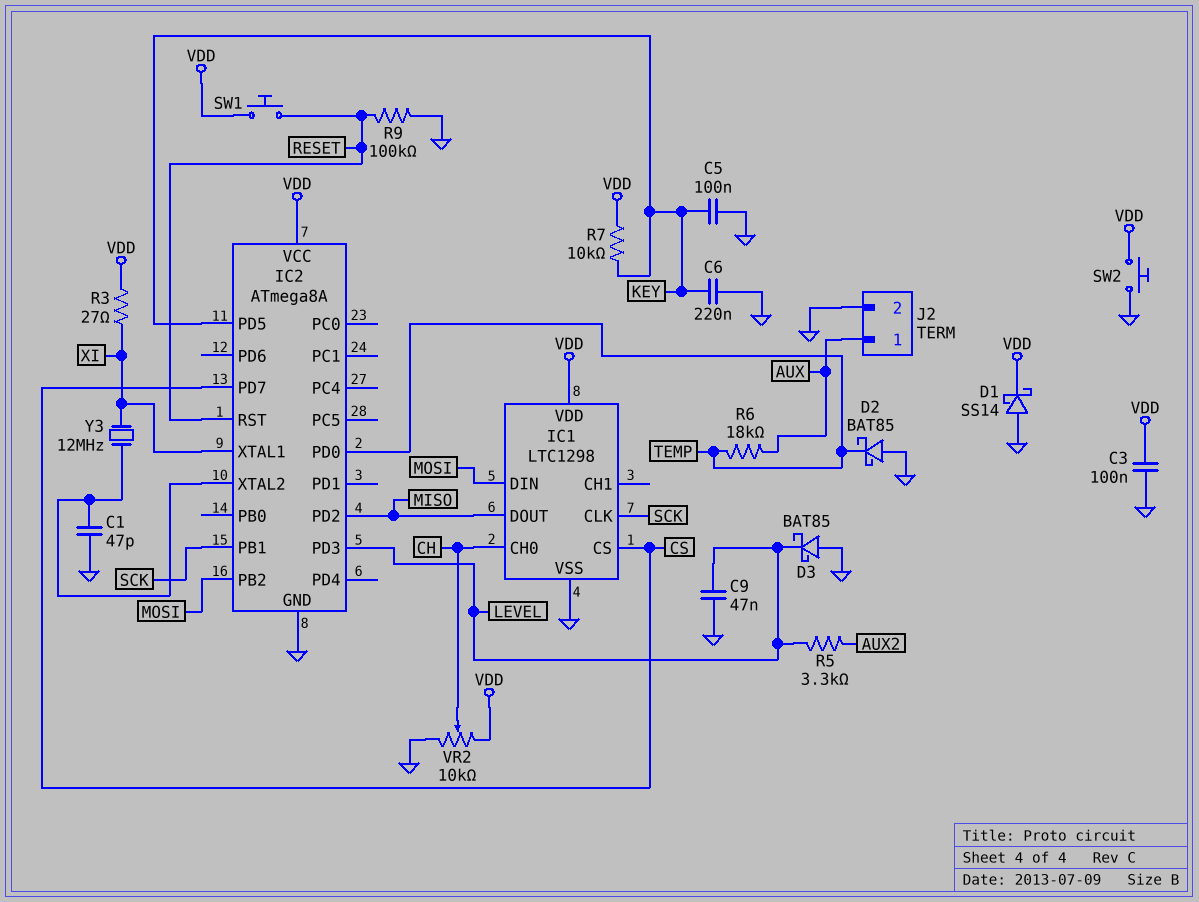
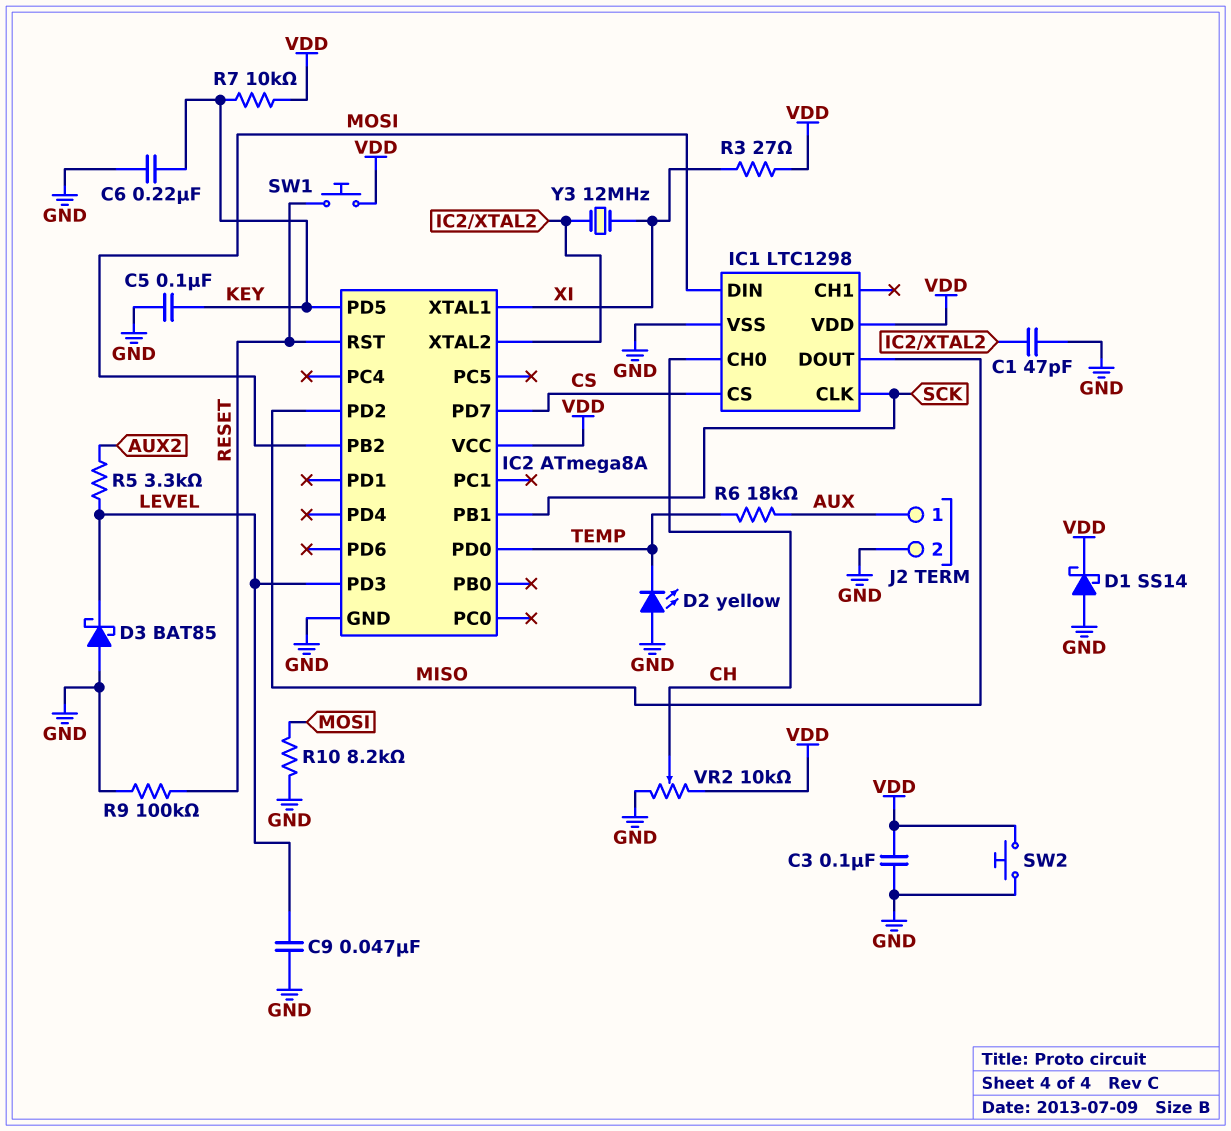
D2: schottky BAT85 (A GND, K TEMP) -> LED yellow (A GND, K TEMP)
R10: none -> 8.2k (GND, MOSI)

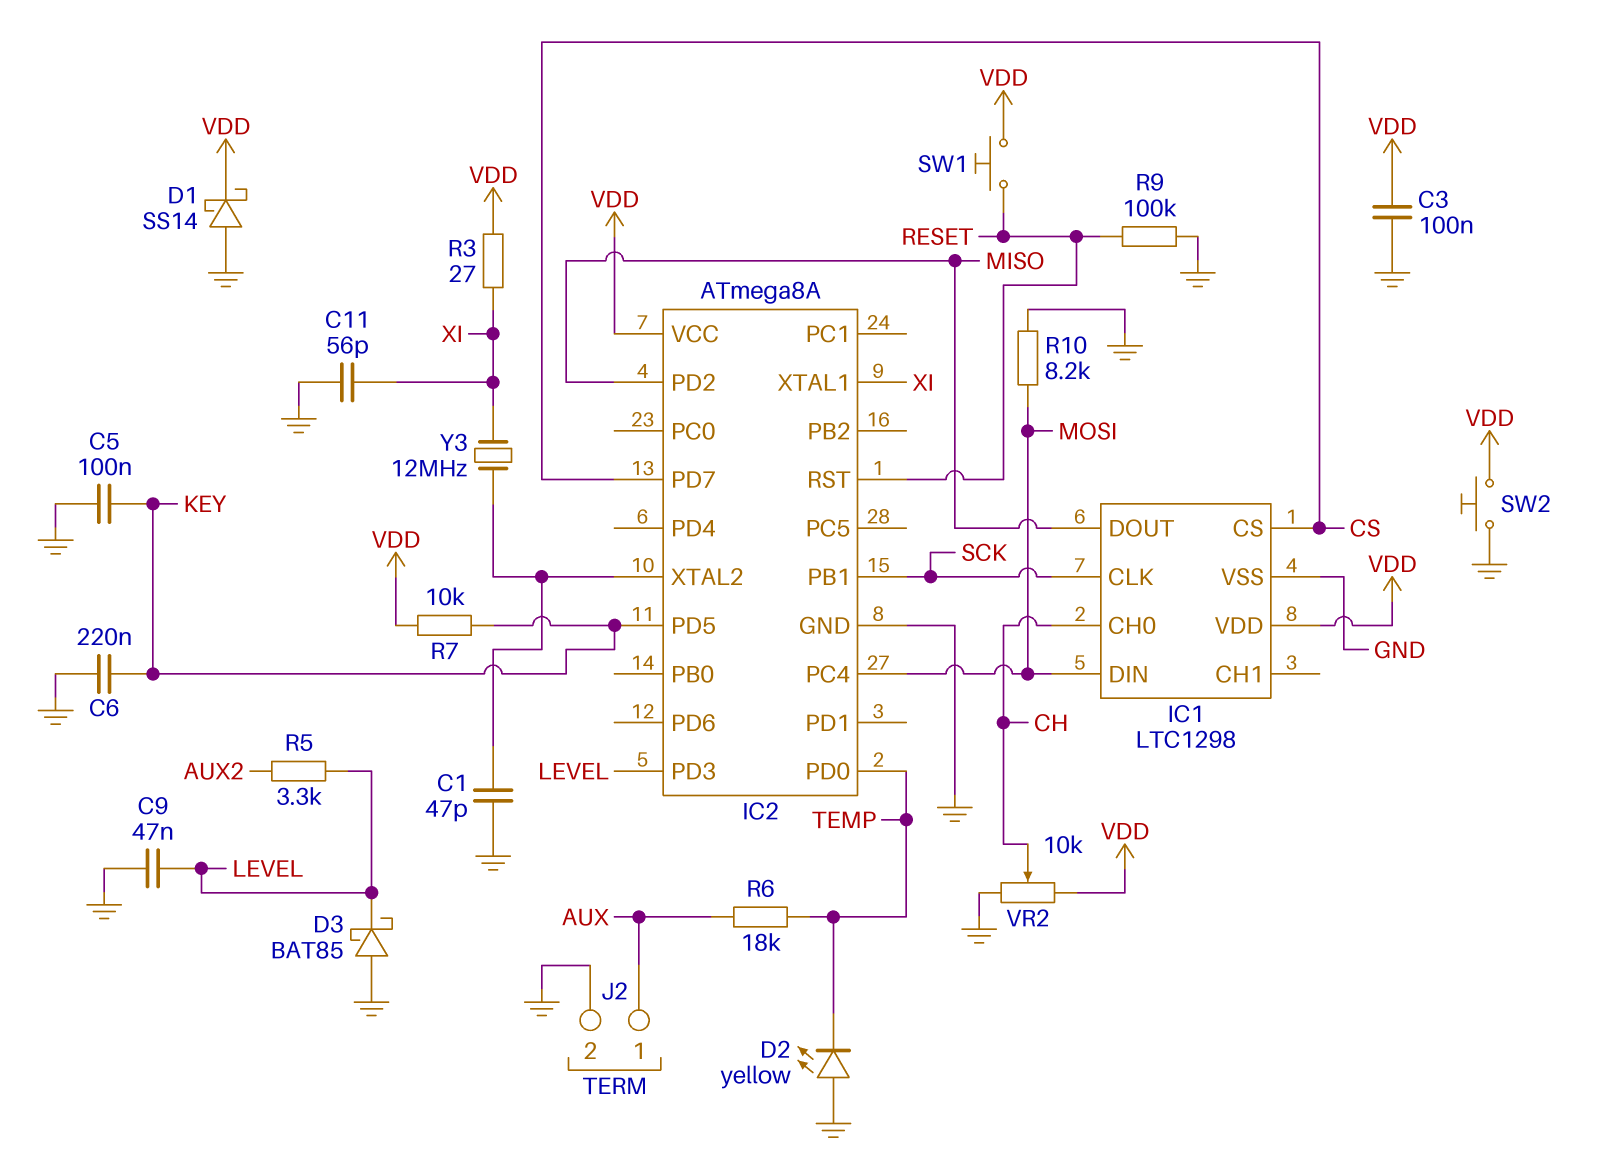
C11: none -> 56pF (GND, XI)
IC2 pin PB2: MOSI -> none
IC2 pin PC4: none -> MOSI

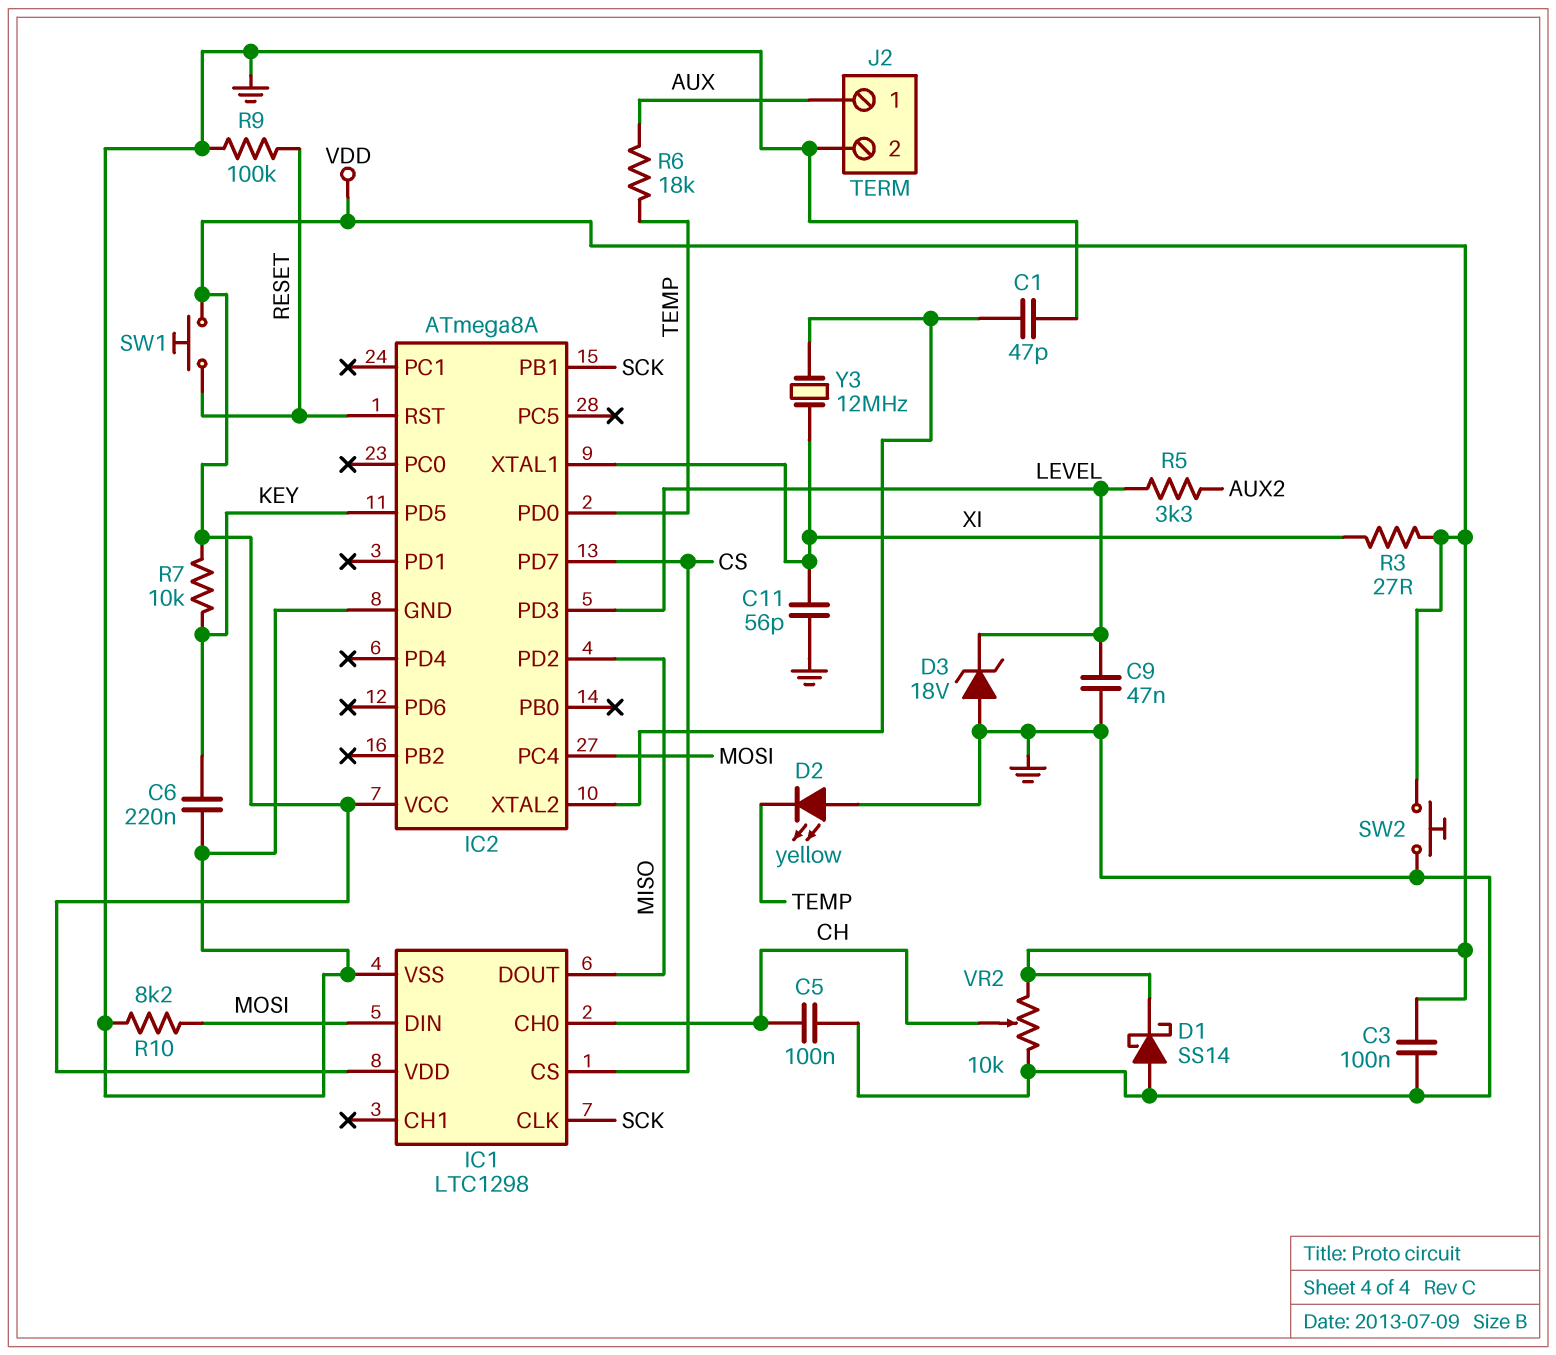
C5: 100nF (GND, KEY) -> 100nF (CH, GND)
D3: schottky BAT85 (A GND, K LEVEL) -> zener 18V (A GND, K LEVEL)

